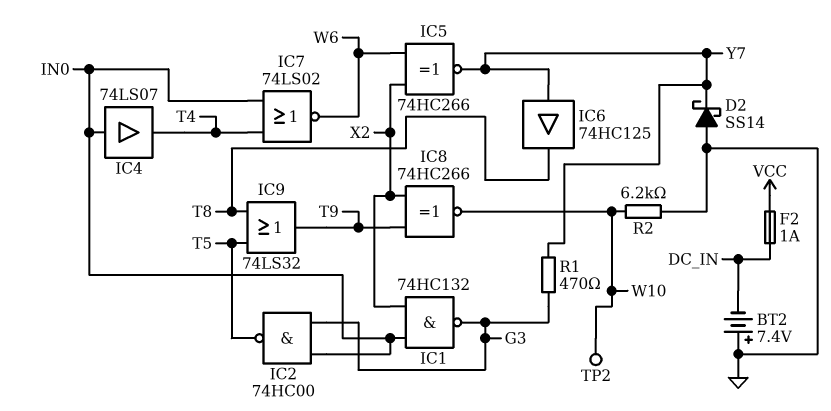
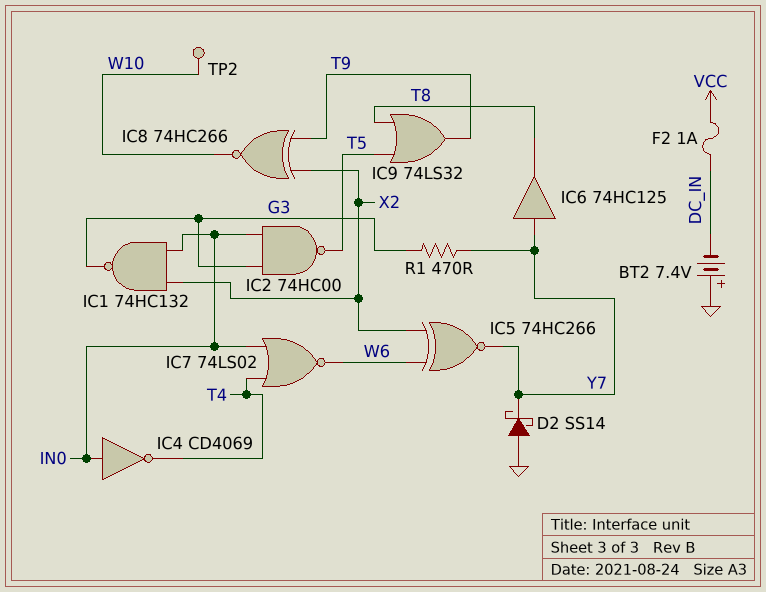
IC4: buffer 74LS07 (in IN0, out T4) -> NOT CD4069 (in IN0, out T4)
R2: 6.2k (GND, W10) -> none

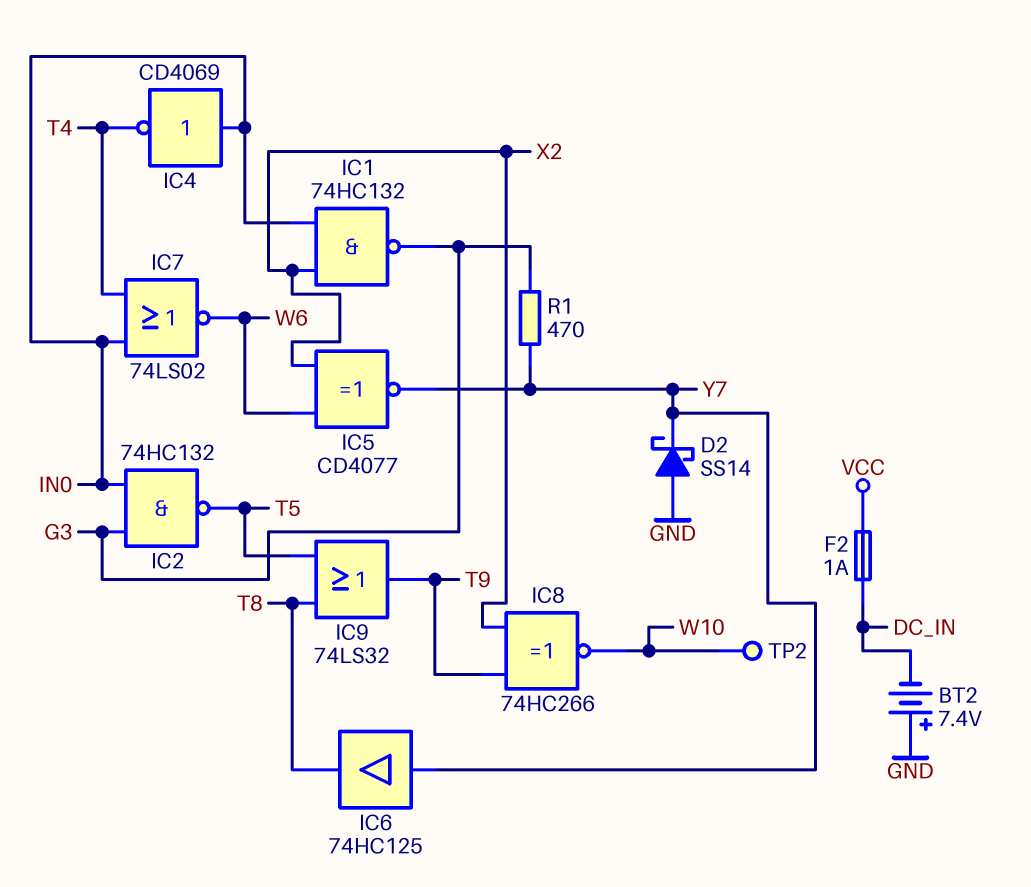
IC2: NAND 74HC00 (in G3, in IN0, out T5) -> NAND 74HC132 (in G3, in IN0, out T5)
IC5: XNOR 74HC266 (in W6, in X2, out Y7) -> XNOR CD4077 (in W6, in X2, out Y7)

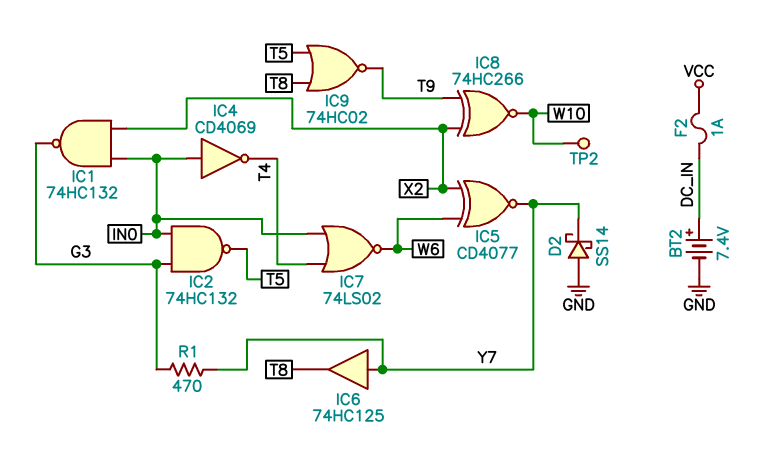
BT2: 7.4V (plus GND, minus DC_IN) -> 7.4V (plus DC_IN, minus GND)
IC9: OR 74LS32 (in T5, in T8, out T9) -> NOR 74HC02 (in T5, in T8, out T9)

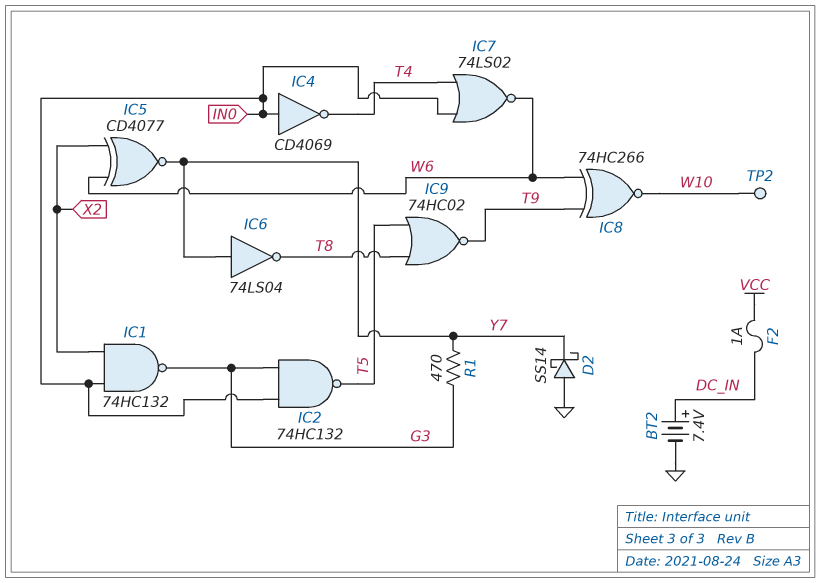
IC6: buffer 74HC125 (in Y7, out T8) -> NOT 74LS04 (in Y7, out T8)
IC8: XNOR 74HC266 (in T9, in X2, out W10) -> XNOR 74HC266 (in T9, in W6, out W10)

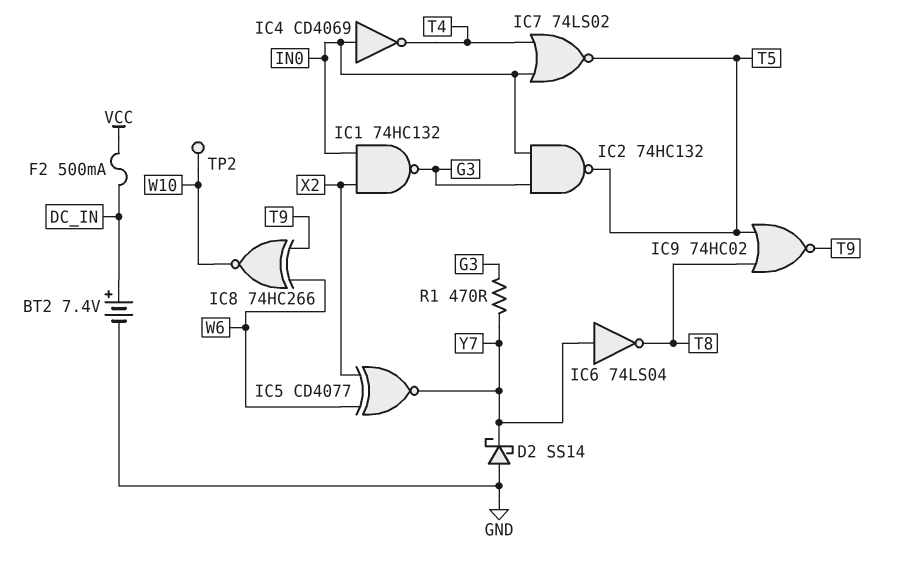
F2: 1A (DC_IN, VCC) -> 500mA (DC_IN, VCC)
IC7: NOR 74LS02 (in IN0, in T4, out W6) -> NOR 74LS02 (in IN0, in T4, out T5)

